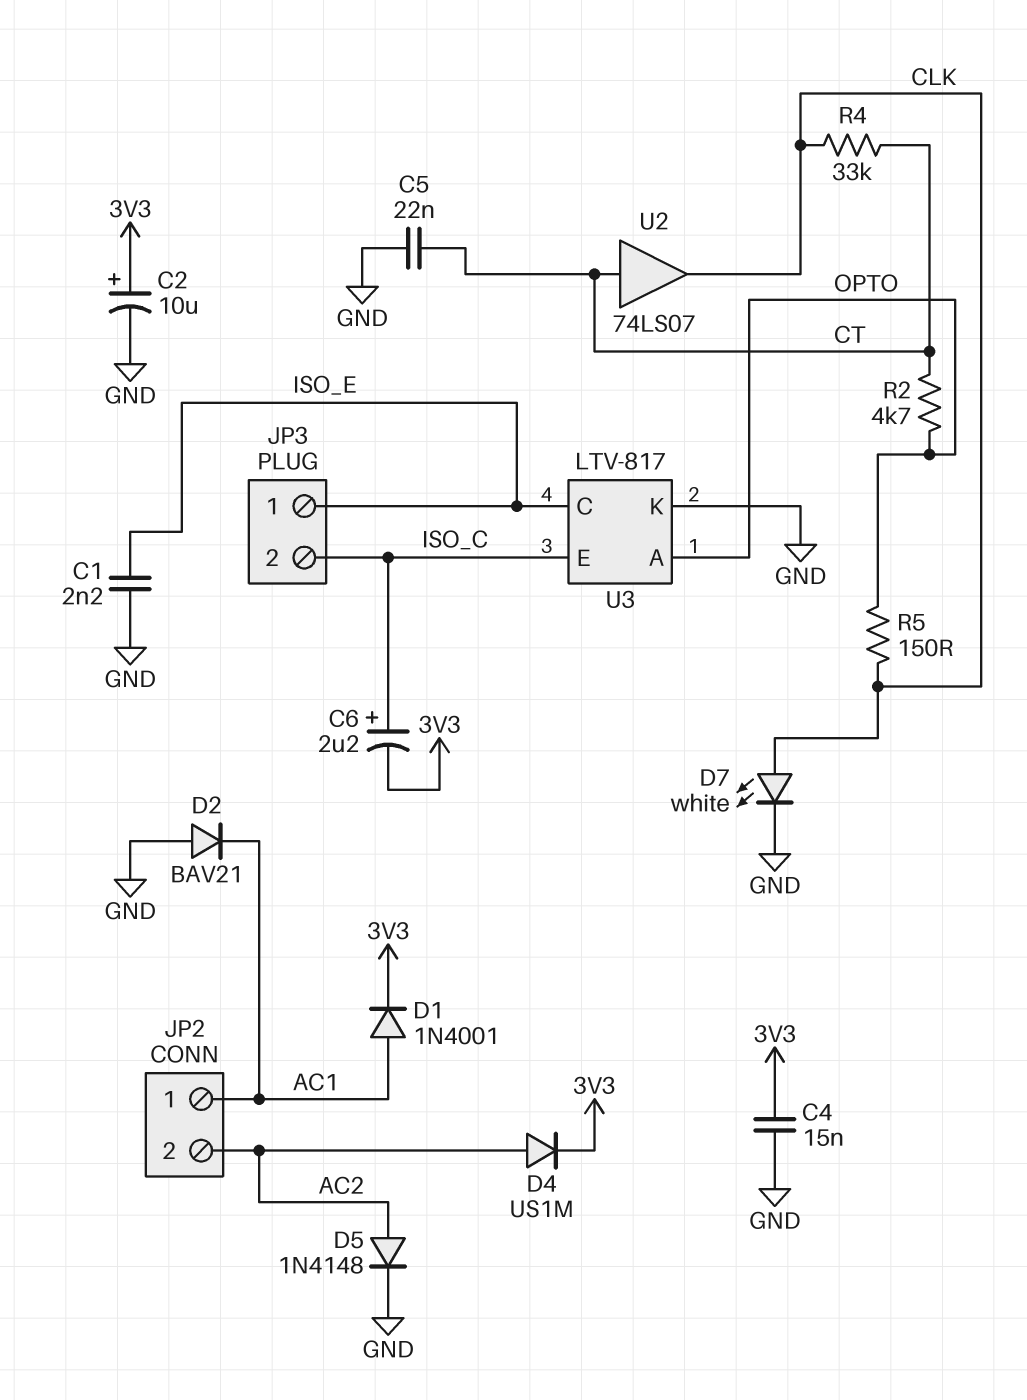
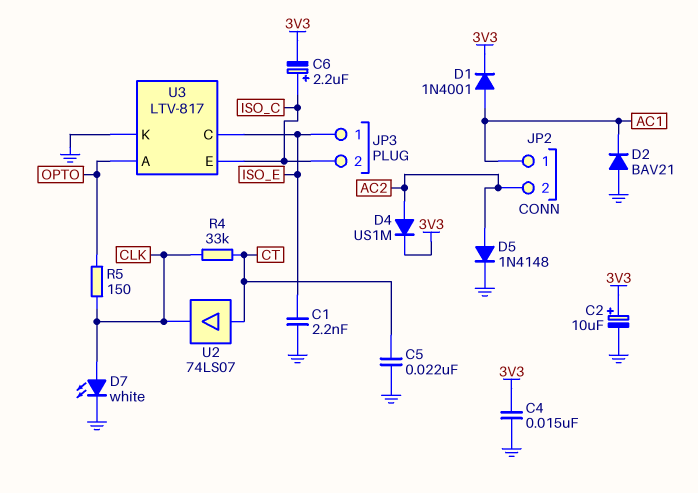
R2: 4.7k (CT, OPTO) -> none

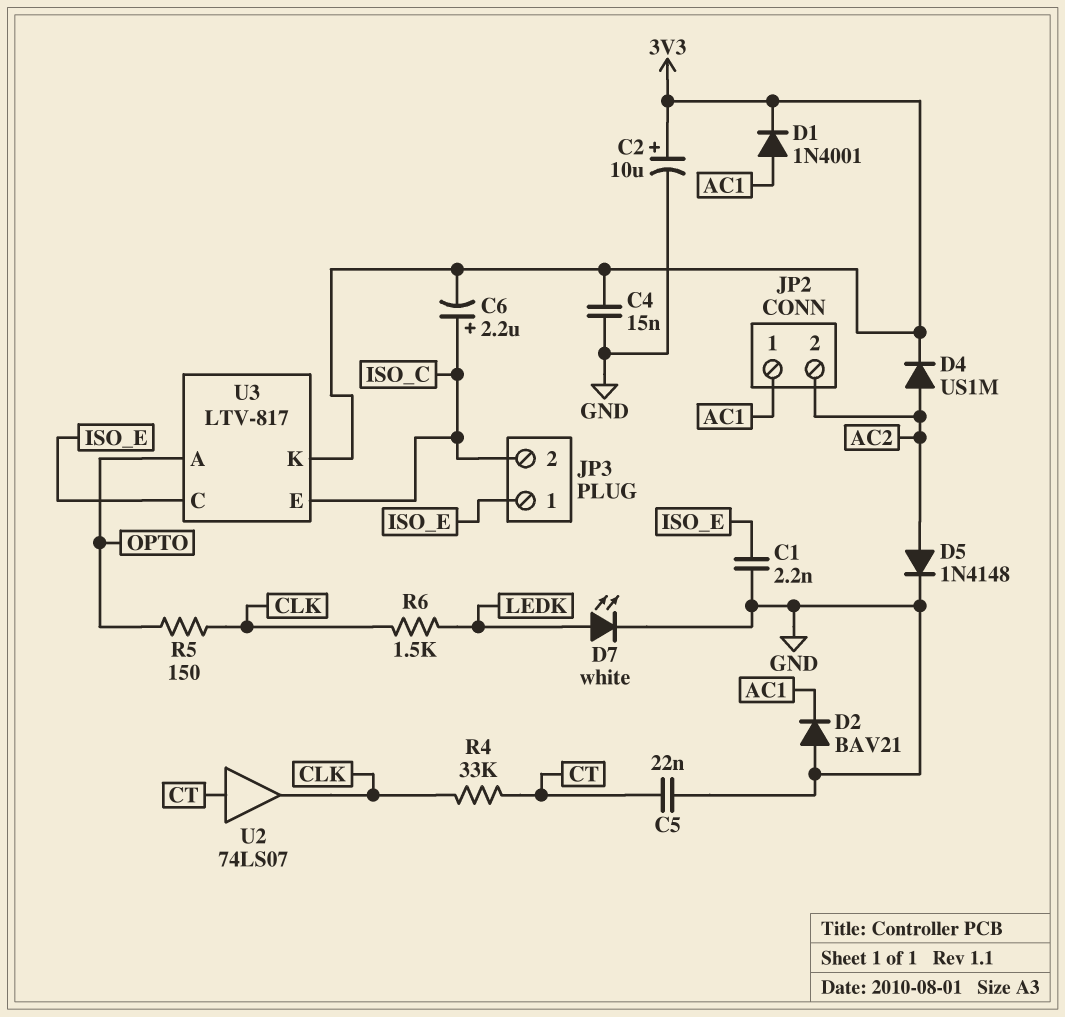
D7: LED white (A CLK, K GND) -> LED white (A LEDK, K GND)
R6: none -> 1.5k (CLK, LEDK)
U3 pin K: GND -> 3V3

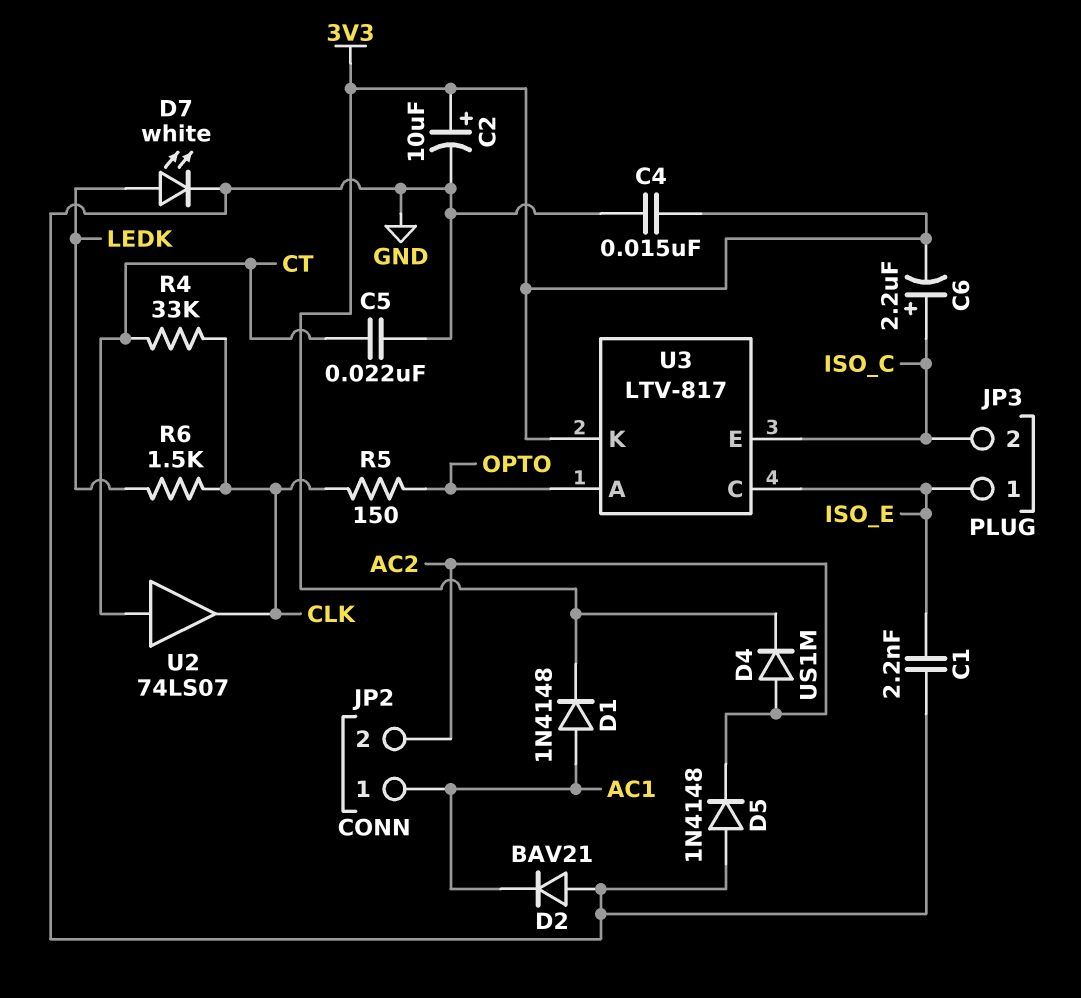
D1: diode 1N4001 (A AC1, K 3V3) -> diode 1N4148 (A AC1, K 3V3)
D5: diode 1N4148 (A AC2, K GND) -> diode 1N4148 (A GND, K AC2)

